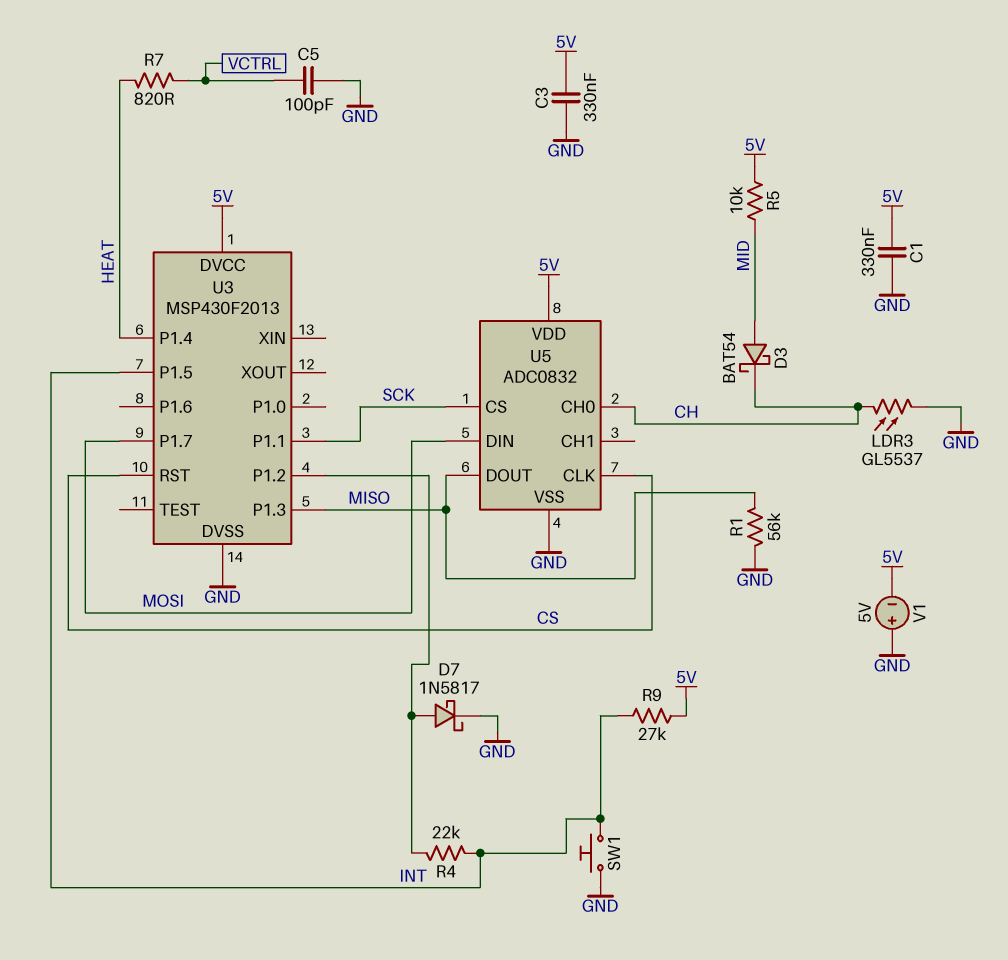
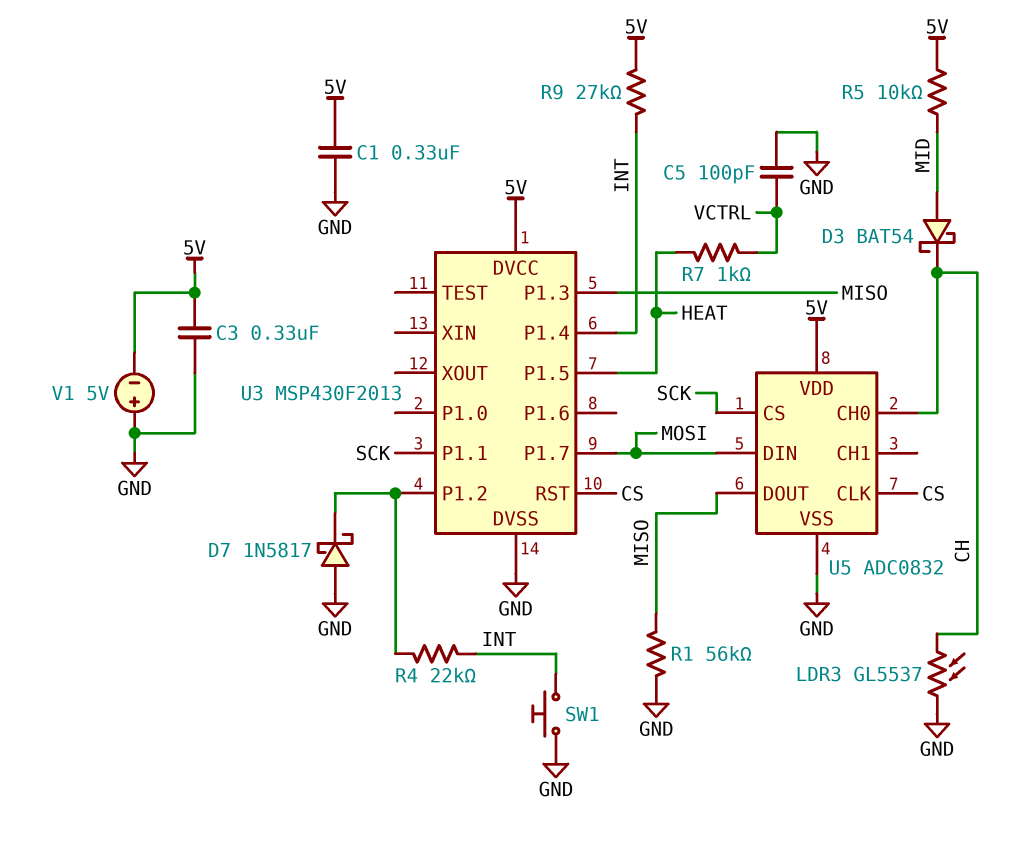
D7: schottky 1N5817 (A U3/P1.2, K GND) -> schottky 1N5817 (A GND, K U3/P1.2)
R7: 820 (HEAT, VCTRL) -> 1k (HEAT, VCTRL)
U3 pin P1.4: HEAT -> INT
U3 pin P1.5: INT -> HEAT

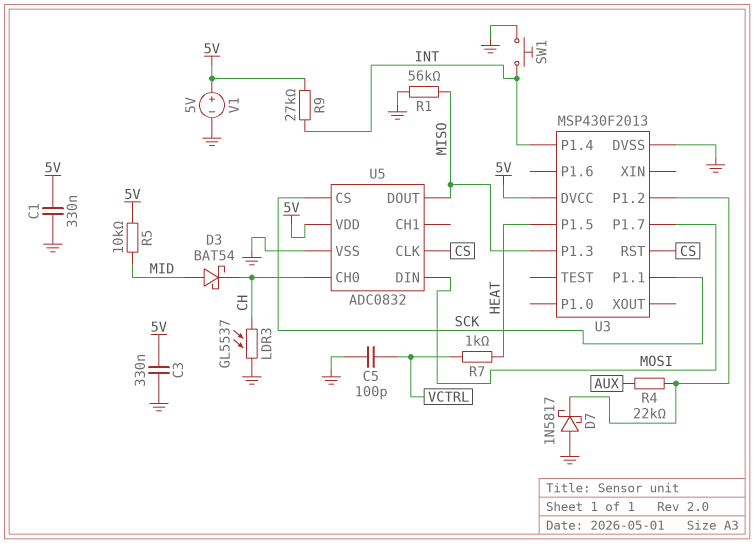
R4: 22k (INT, U3/P1.2) -> 22k (AUX, U3/P1.2)
V1: 5V (plus GND, minus 5V) -> 5V (plus 5V, minus GND)

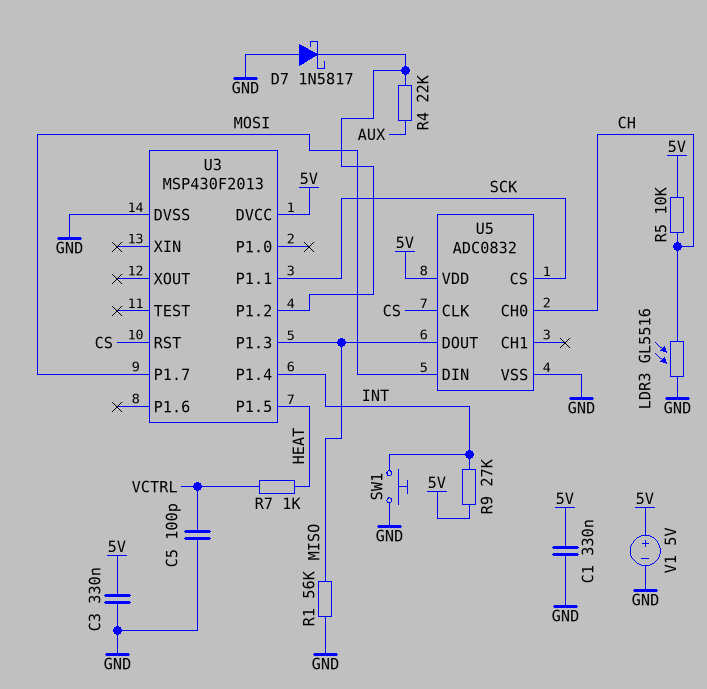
D3: schottky BAT54 (A MID, K CH) -> none
LDR3: GL5537 (CH, GND) -> GL5516 (CH, GND)
R5: 10k (5V, MID) -> 10k (5V, CH)

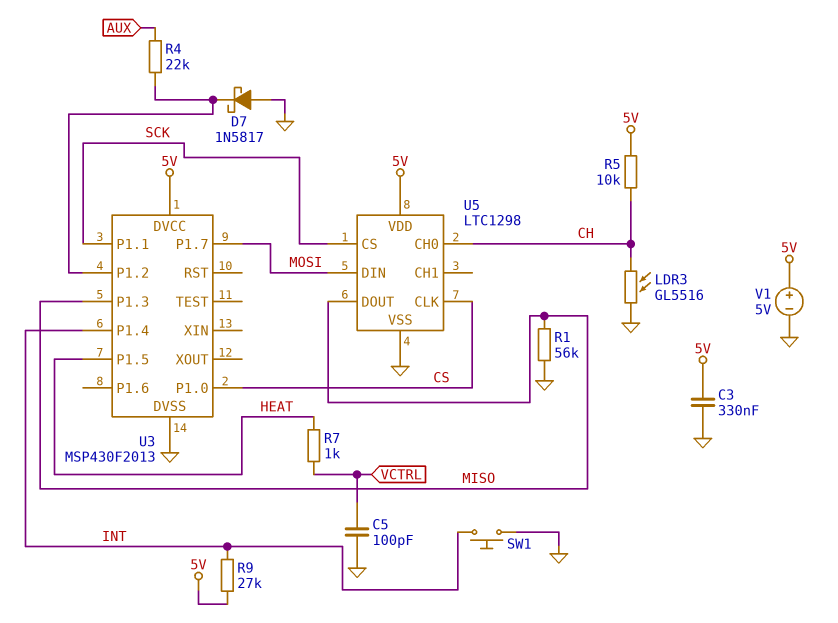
C1: 330nF (5V, GND) -> none
U3 pin P1.0: none -> CS
U3 pin RST: CS -> none
U5: ADC0832 -> LTC1298

